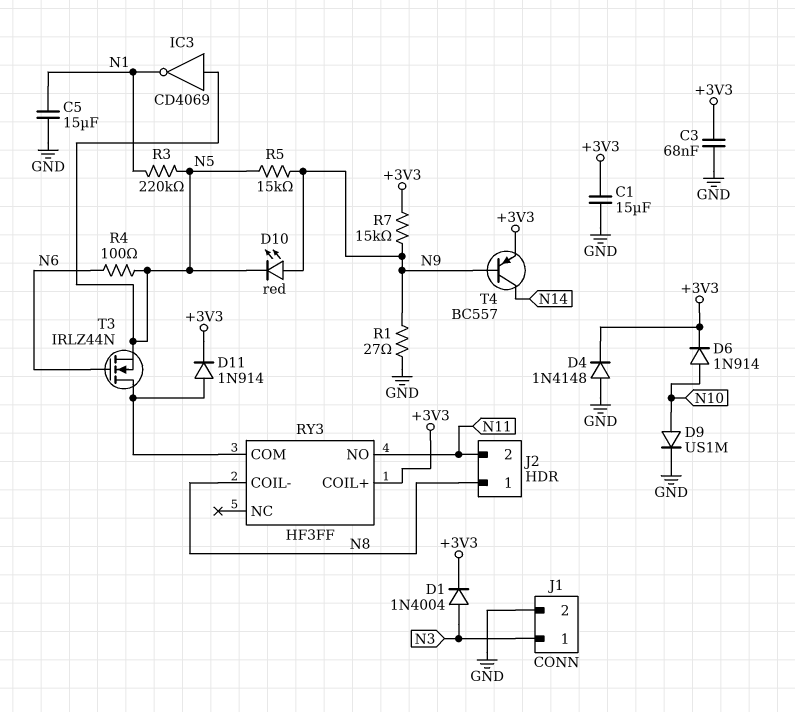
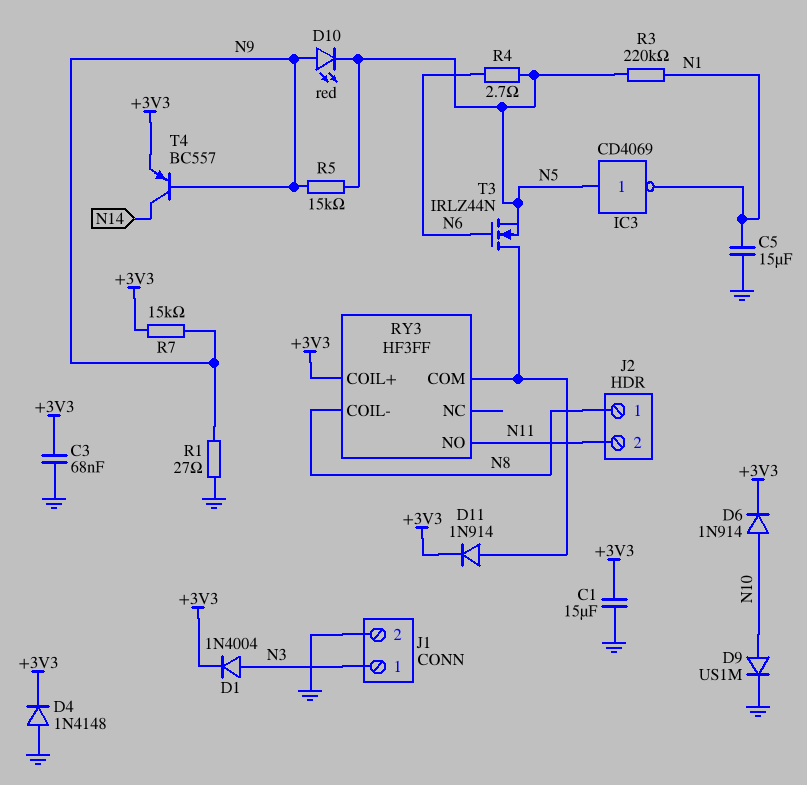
R4: 100 (N5, N6) -> 2.7 (N5, N6)

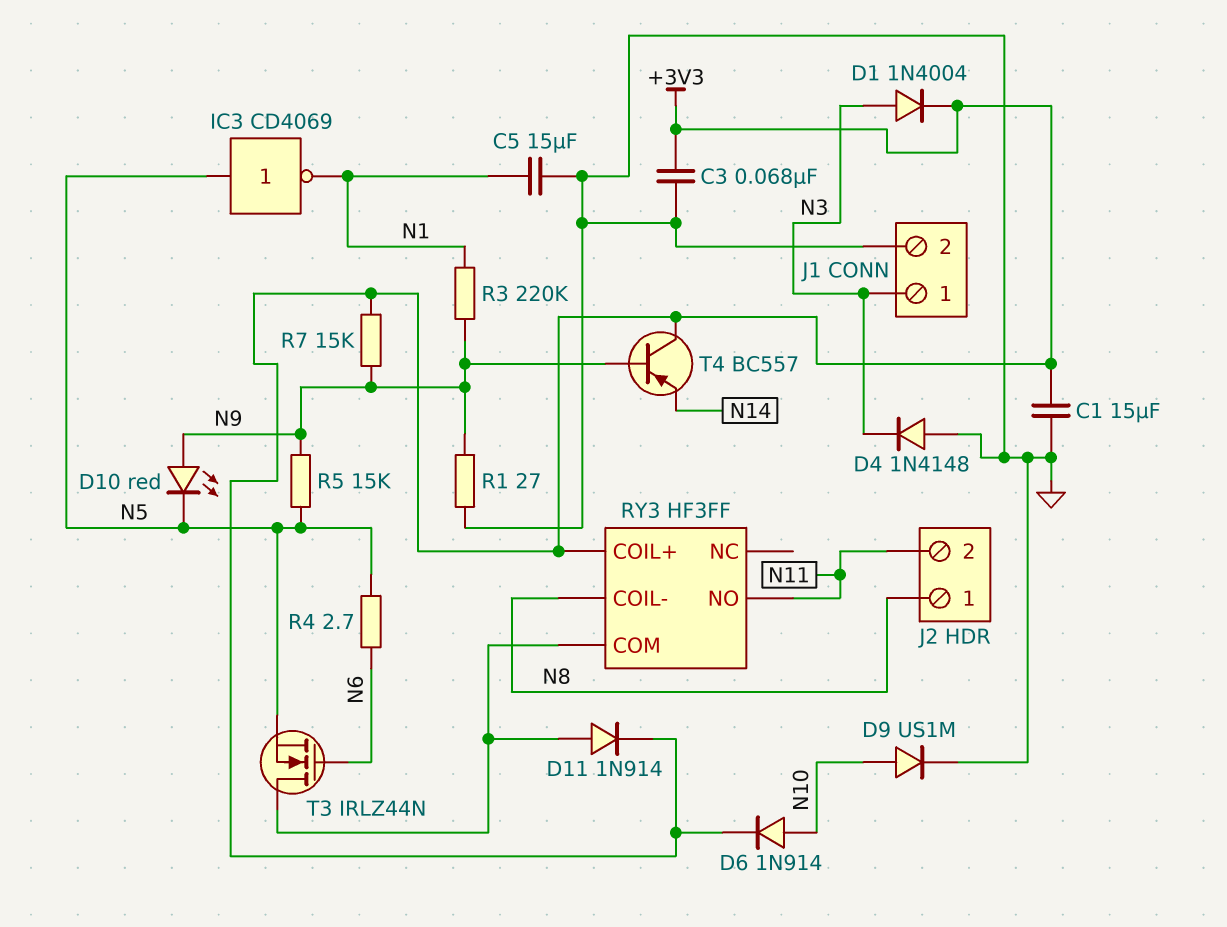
D4: diode 1N4148 (A GND, K +3V3) -> diode 1N4148 (A GND, K N3)
R3: 220k (N1, N5) -> 220k (N1, N9)
T4: PNP BC557 (B N9, C N14, E +3V3) -> PNP BC557 (B N9, C +3V3, E N14)

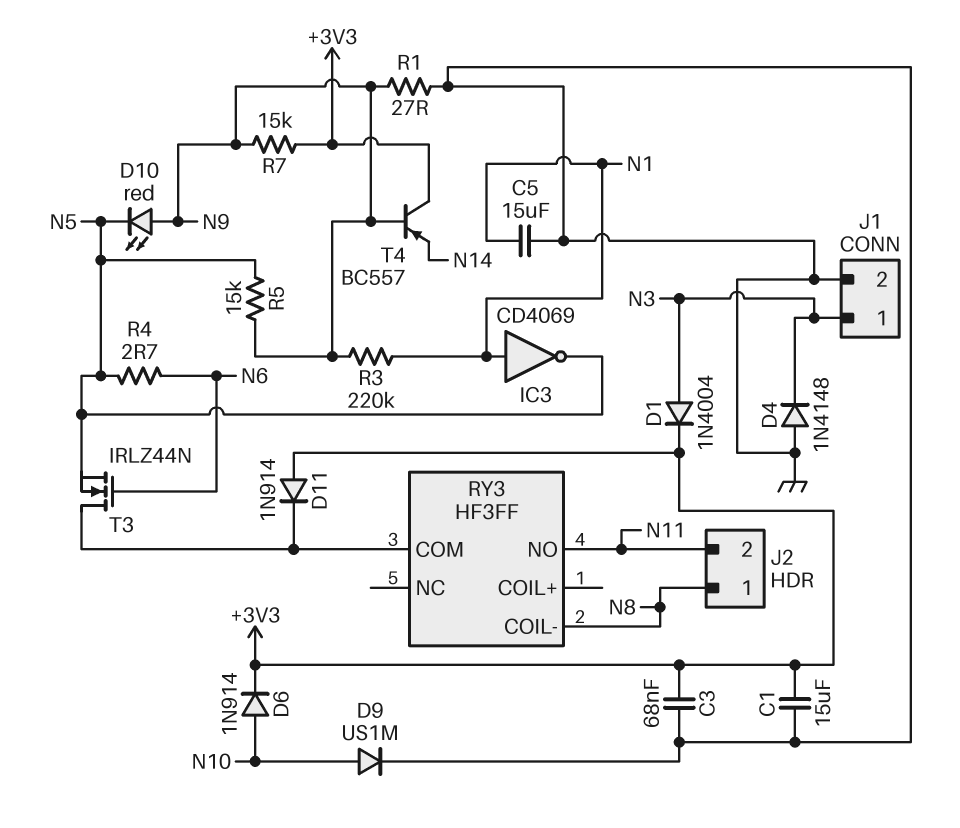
D11: diode 1N914 (A RY3/COM, K +3V3) -> diode 1N914 (A +3V3, K RY3/COM)
IC3: NOT CD4069 (in N5, out N1) -> NOT CD4069 (in N1, out N5)
RY3 pin COIL+: +3V3 -> none

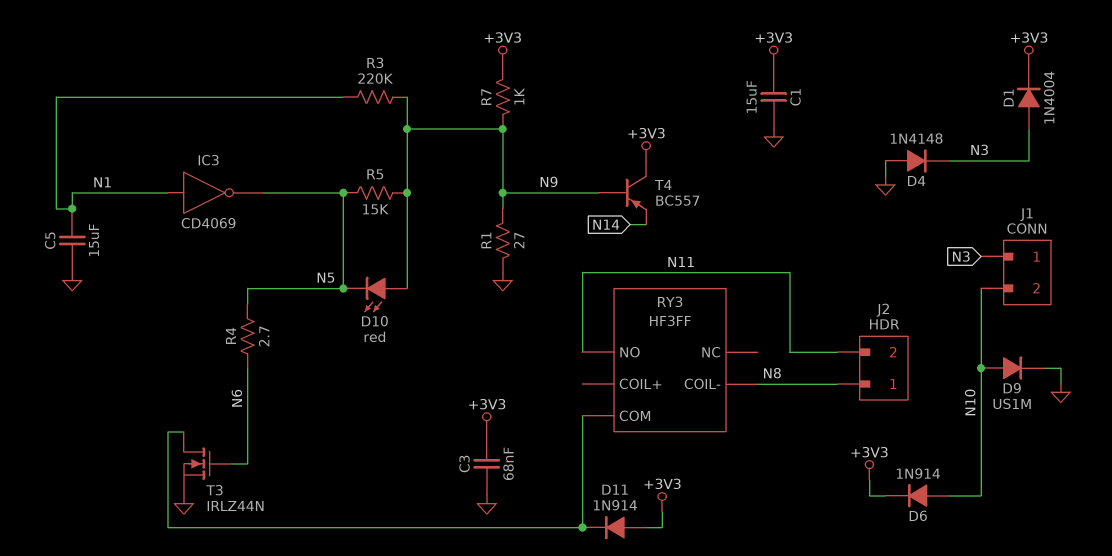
J1 pin 2: GND -> N10
R7: 15k (+3V3, N9) -> 1k (+3V3, N9)
T3: NMOS IRLZ44N (G N6, D RY3/COM, S N5) -> NMOS IRLZ44N (G N6, D RY3/COM, S GND)

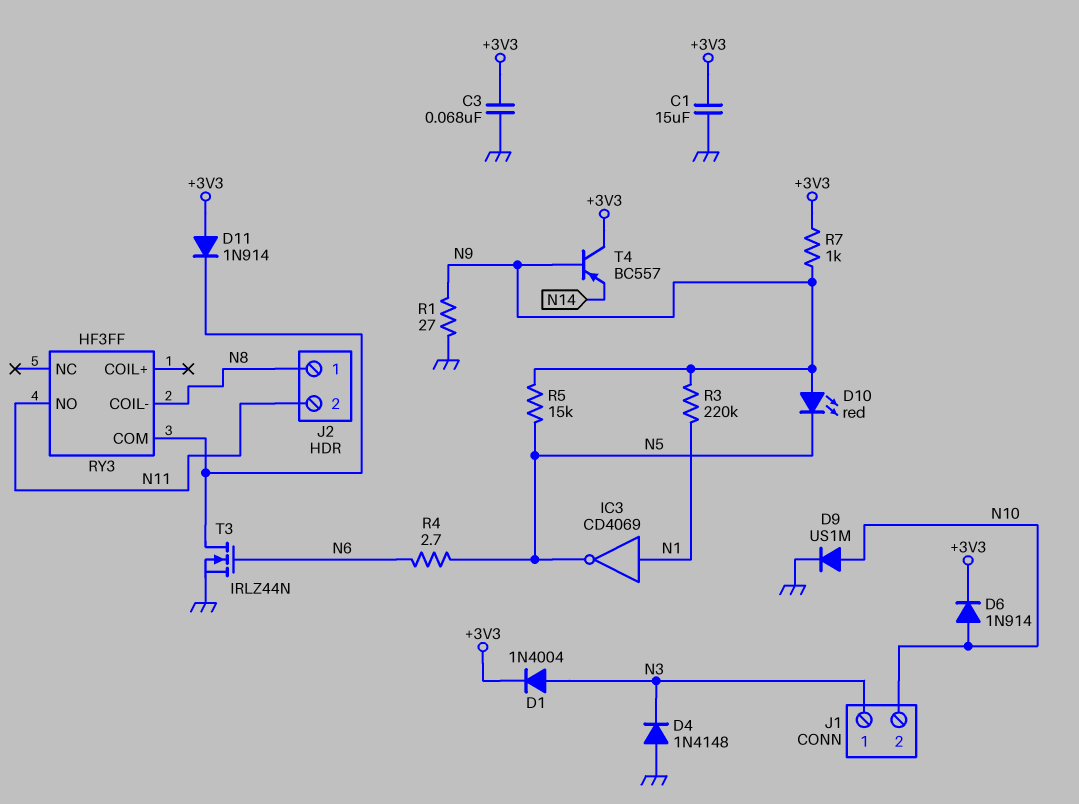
C5: 15uF (GND, N1) -> none

